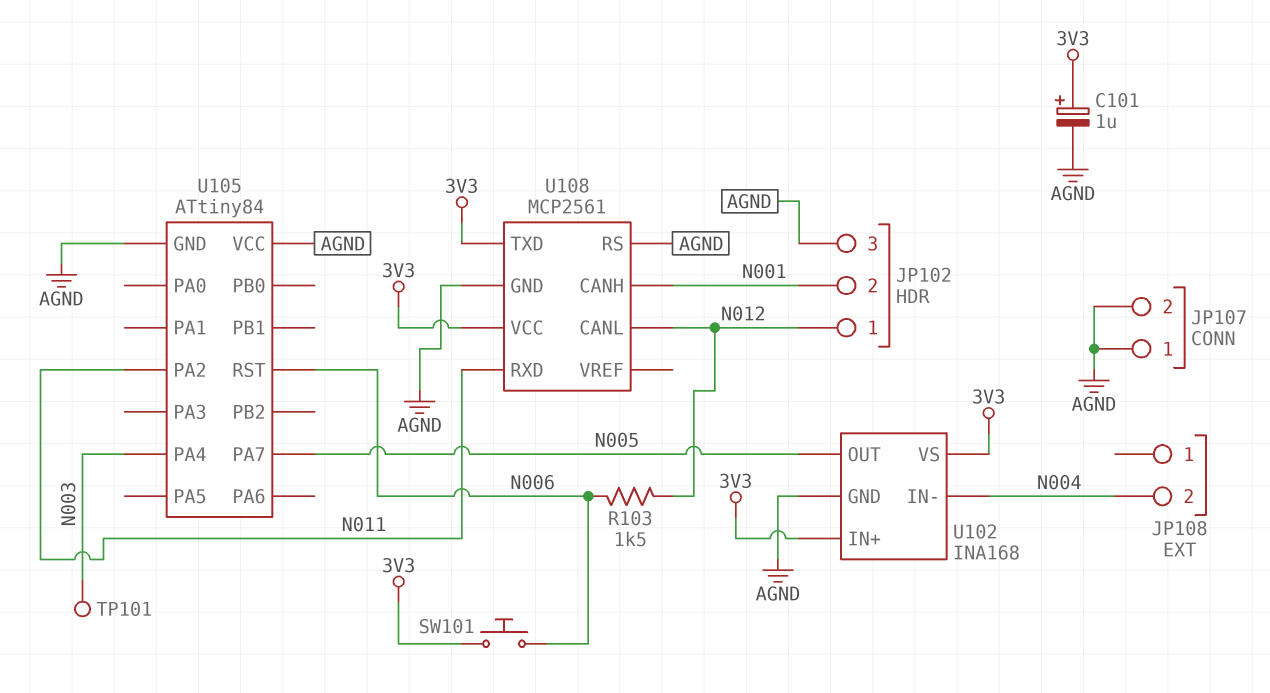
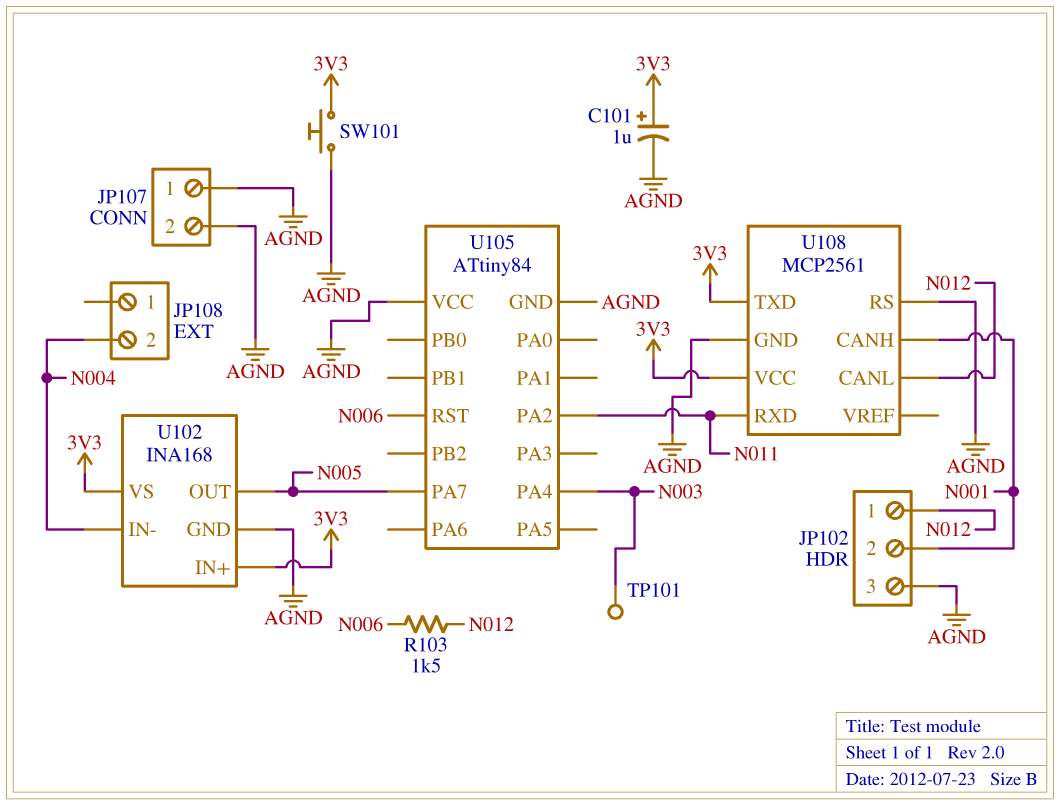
SW101: button (3V3, N006) -> button (3V3, AGND)

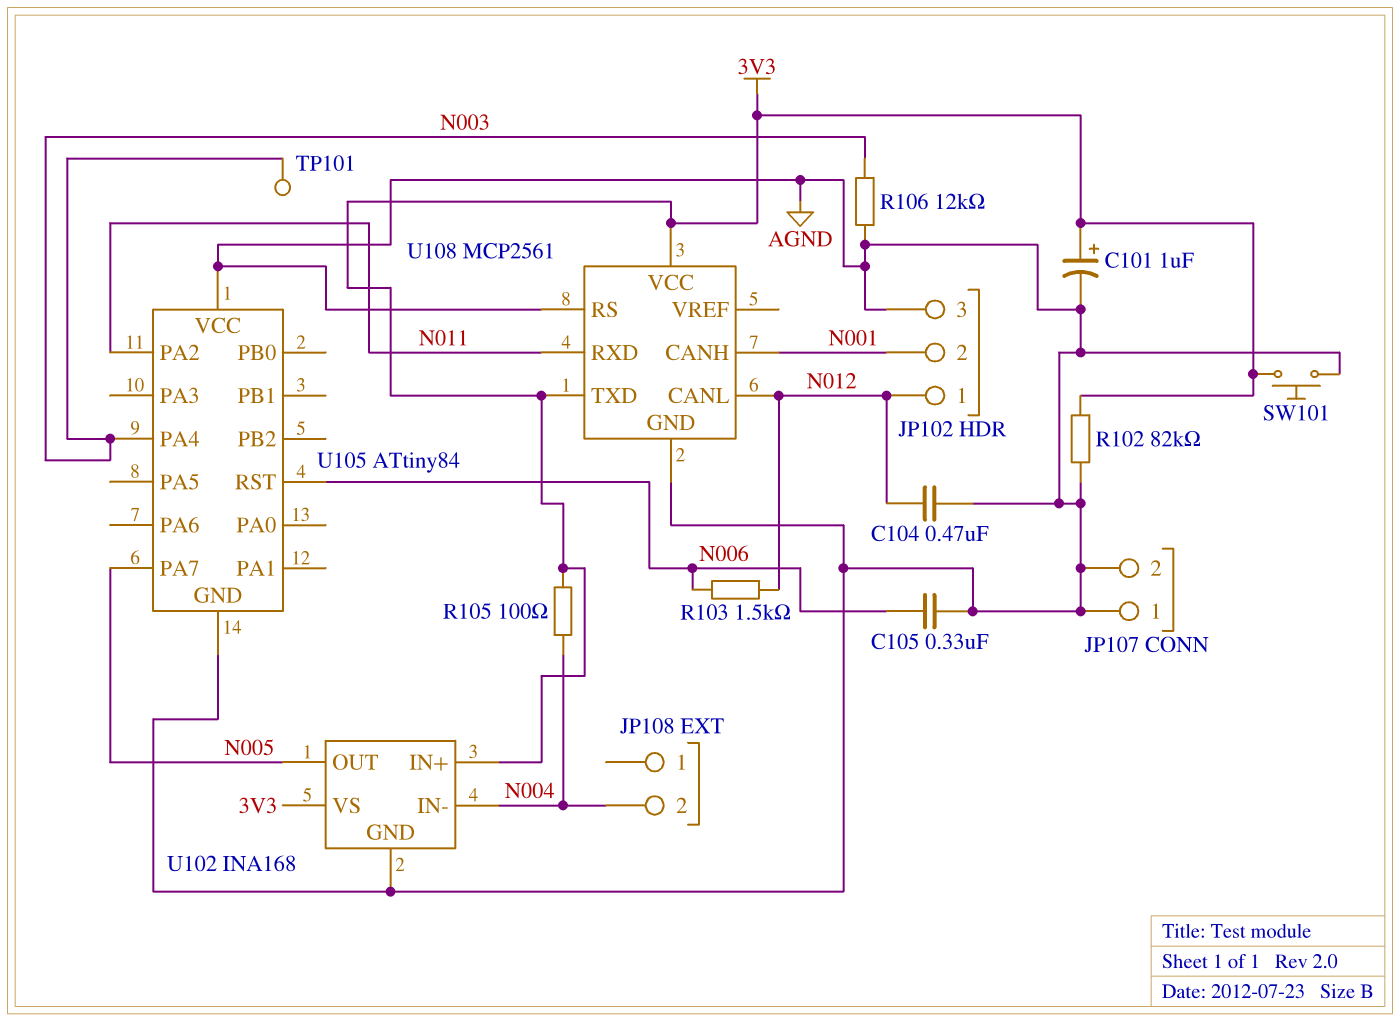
C104: none -> 470nF (AGND, N012)
C105: none -> 330nF (AGND, N006)
R102: none -> 82k (3V3, AGND)
R105: none -> 100 (3V3, N004)
R106: none -> 12k (AGND, N003)

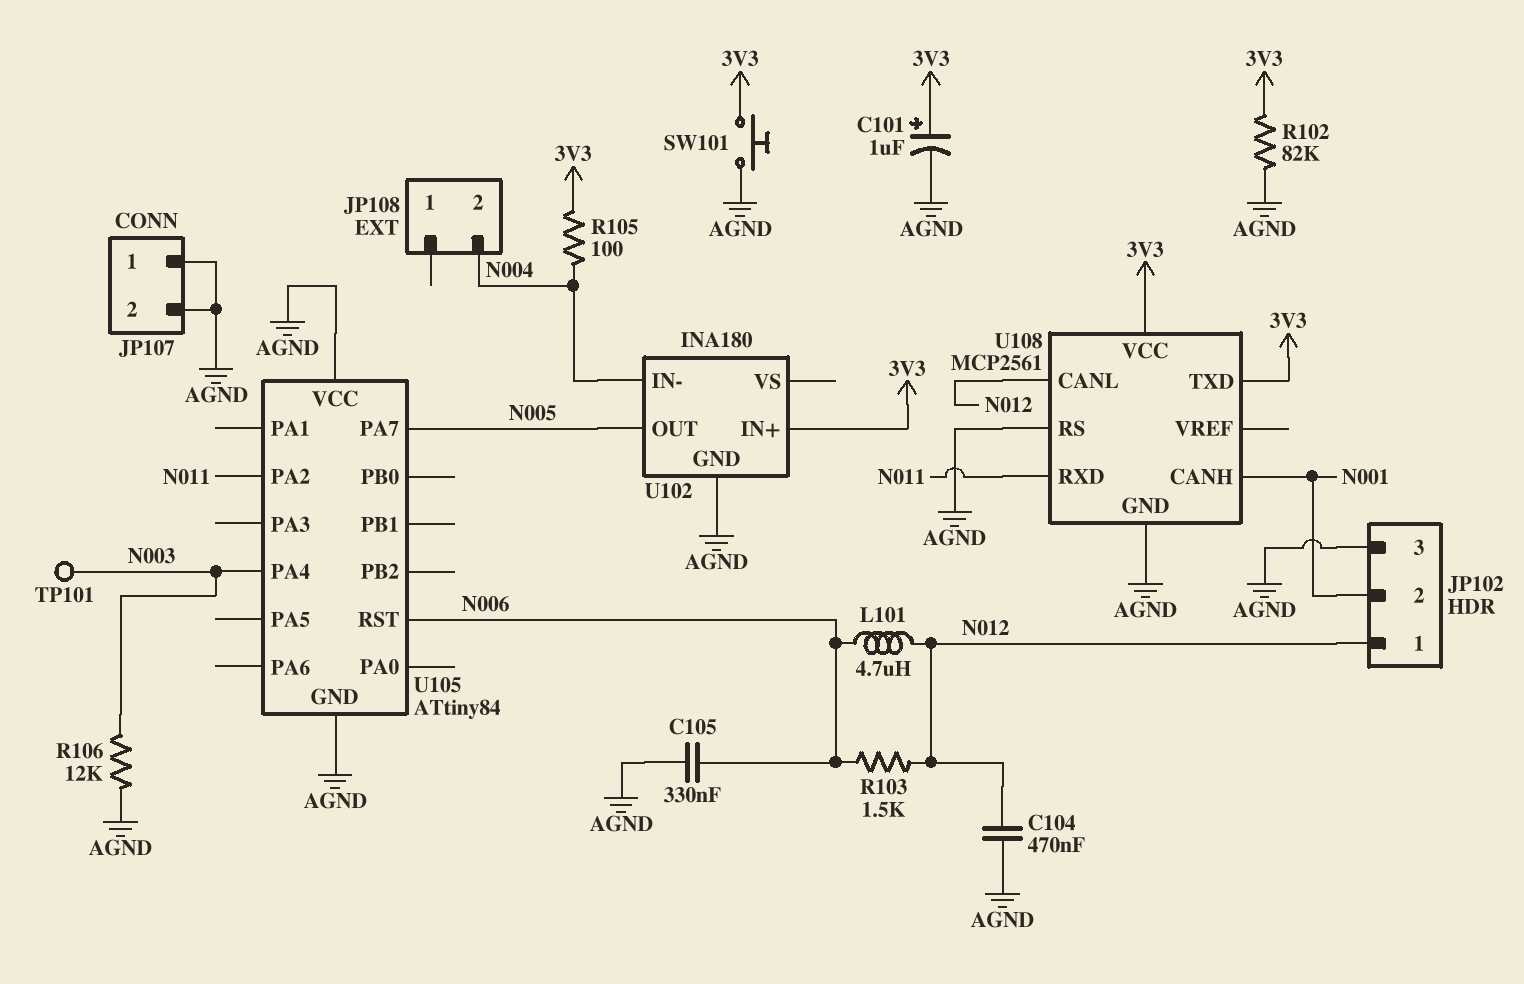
L101: none -> 4.7uH (N006, N012)
U102: INA168 -> INA180
U102 pin VS: 3V3 -> none

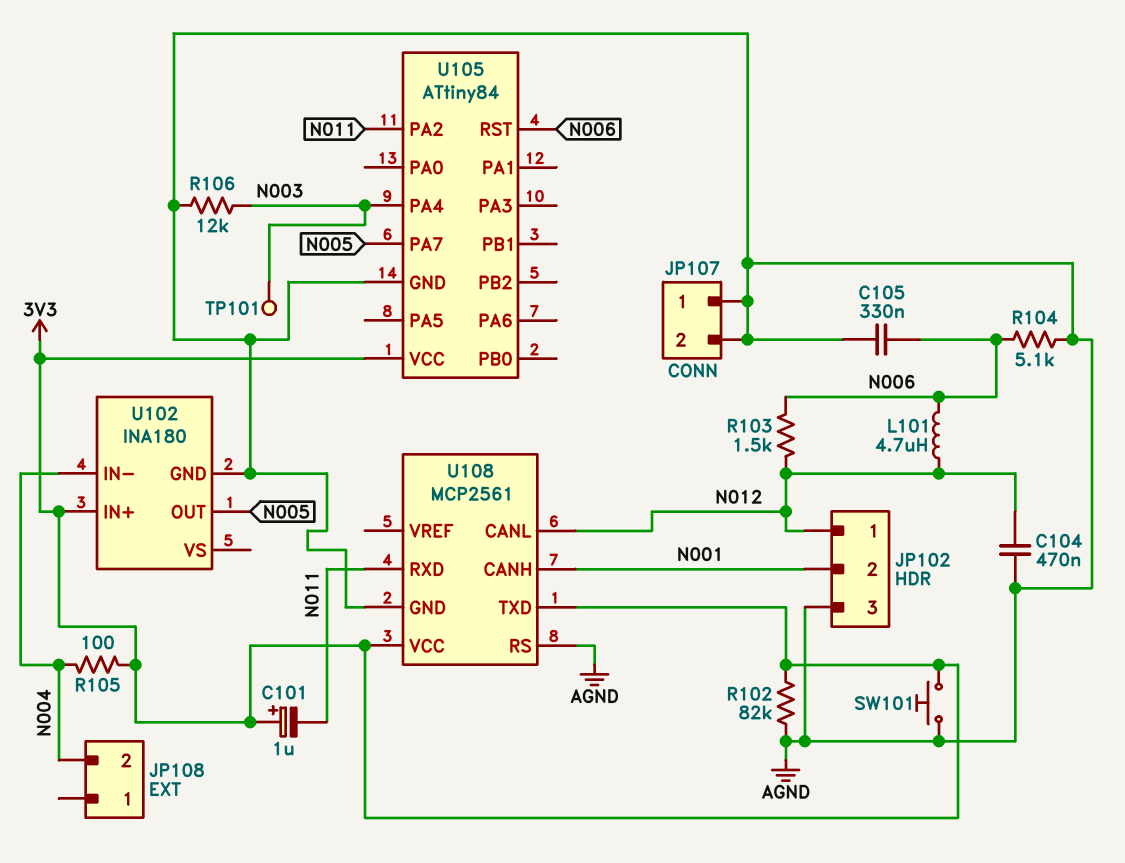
C101: 1uF (plus 3V3, minus AGND) -> 1uF (plus 3V3, minus N011)
R104: none -> 5.1k (AGND, N006)
U105 pin VCC: AGND -> 3V3

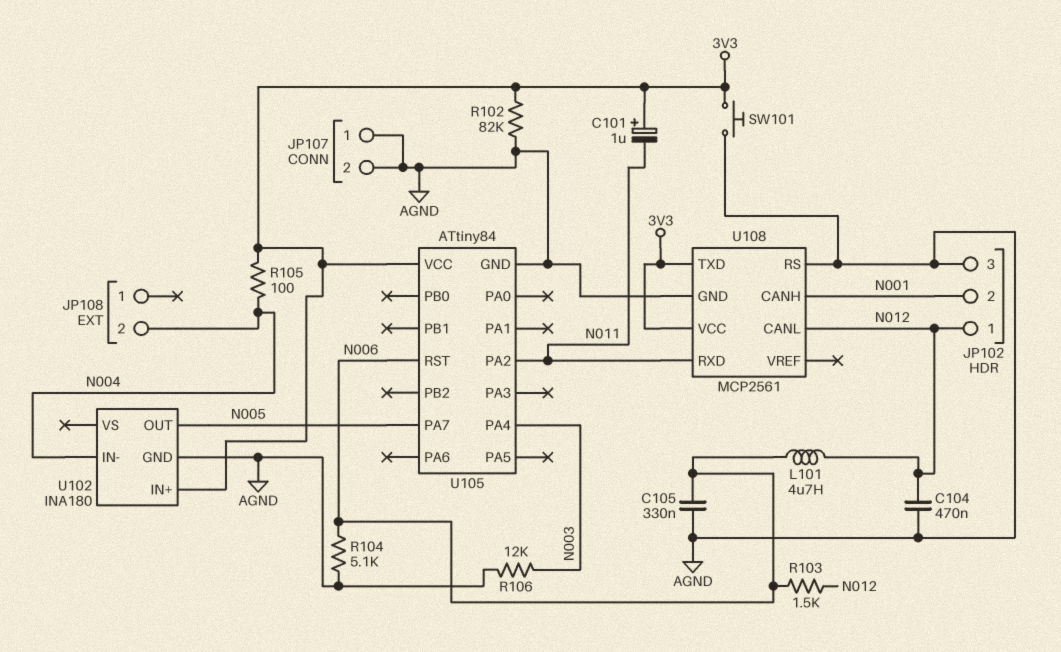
TP101: test point (N003) -> none

